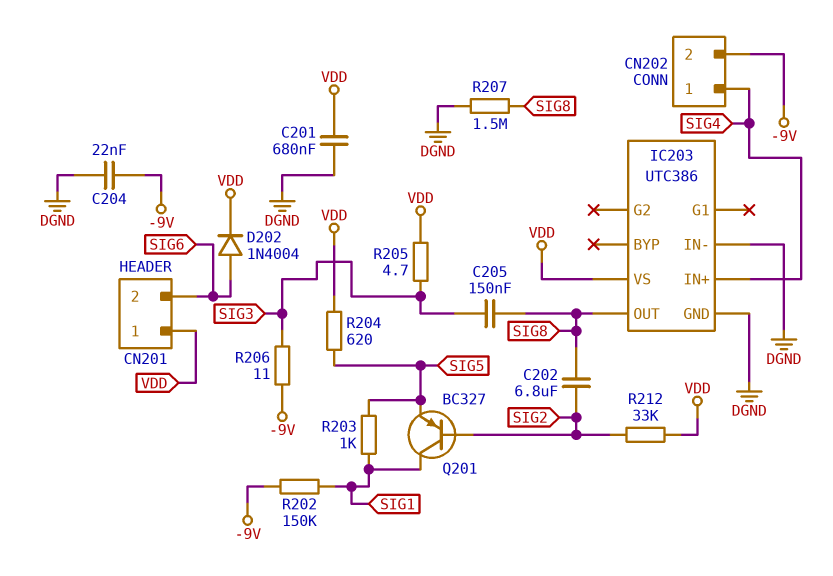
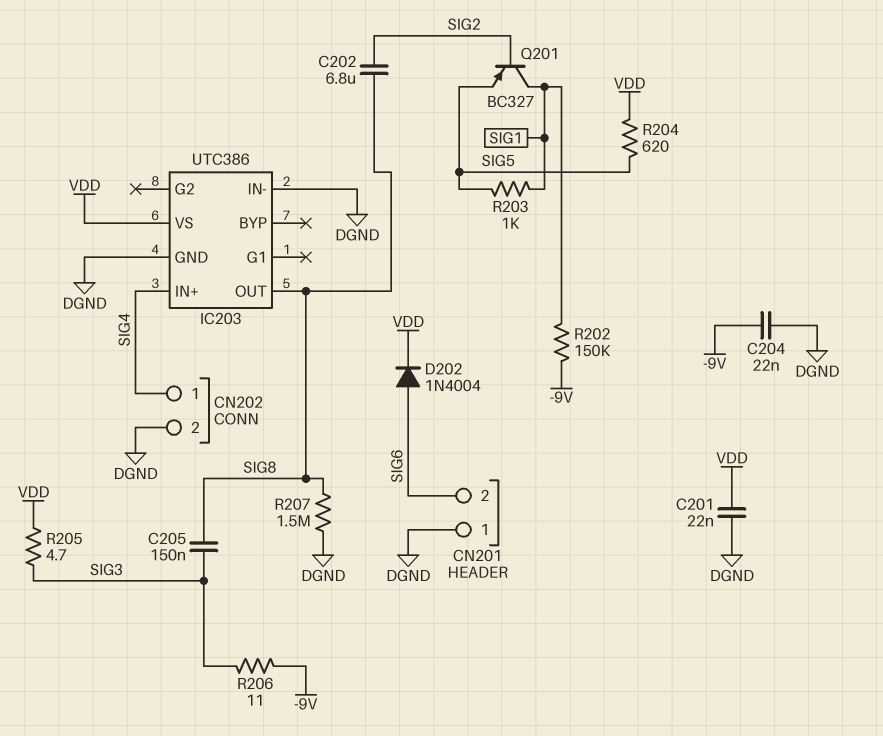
C201: 680nF (DGND, VDD) -> 22nF (DGND, VDD)
CN201 pin 1: VDD -> DGND
CN202 pin 2: -9V -> DGND
R212: 33k (SIG2, VDD) -> none

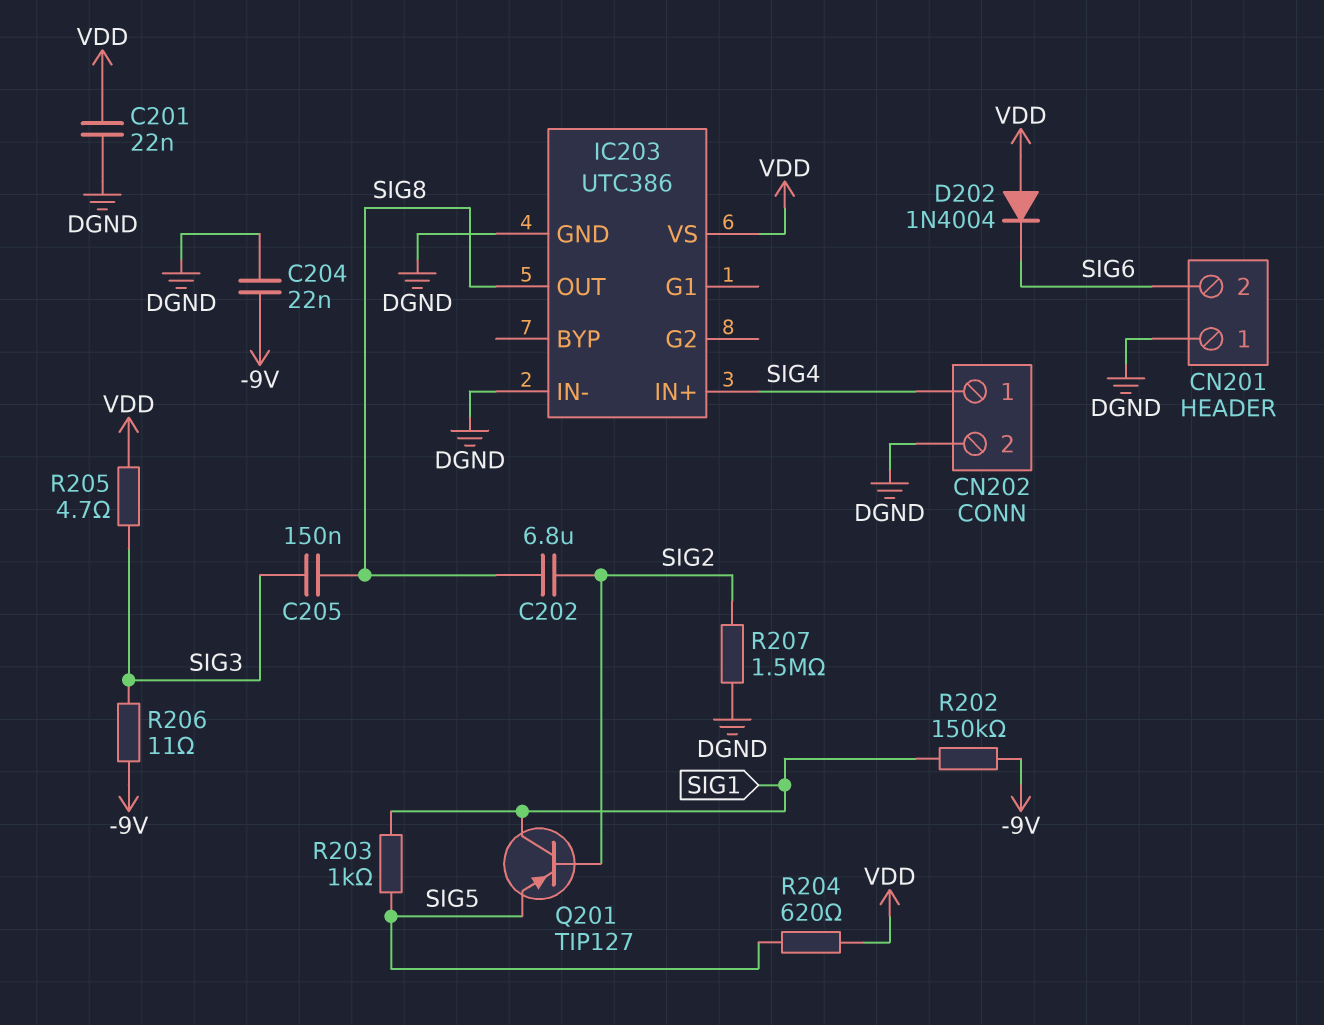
D202: diode 1N4004 (A SIG6, K VDD) -> diode 1N4004 (A VDD, K SIG6)
Q201: PNP BC327 (B SIG2, C SIG1, E SIG5) -> PNP TIP127 (B SIG2, C SIG1, E SIG5)
R207: 1.5M (DGND, SIG8) -> 1.5M (DGND, SIG2)

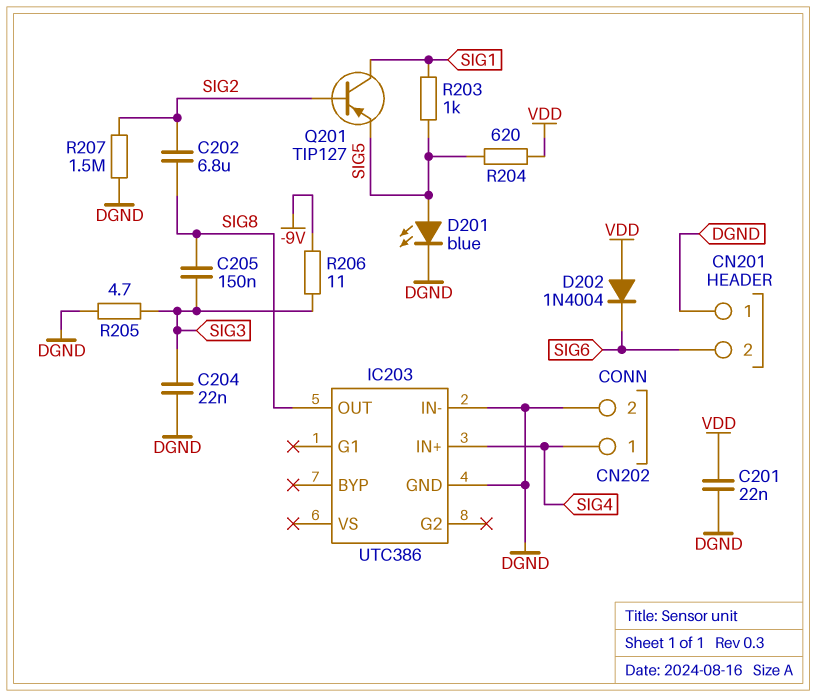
C204: 22nF (-9V, DGND) -> 22nF (DGND, SIG3)
D201: none -> LED blue (A SIG5, K DGND)
IC203 pin VS: VDD -> none
R202: 150k (-9V, SIG1) -> none
R205: 4.7 (SIG3, VDD) -> 4.7 (DGND, SIG3)

